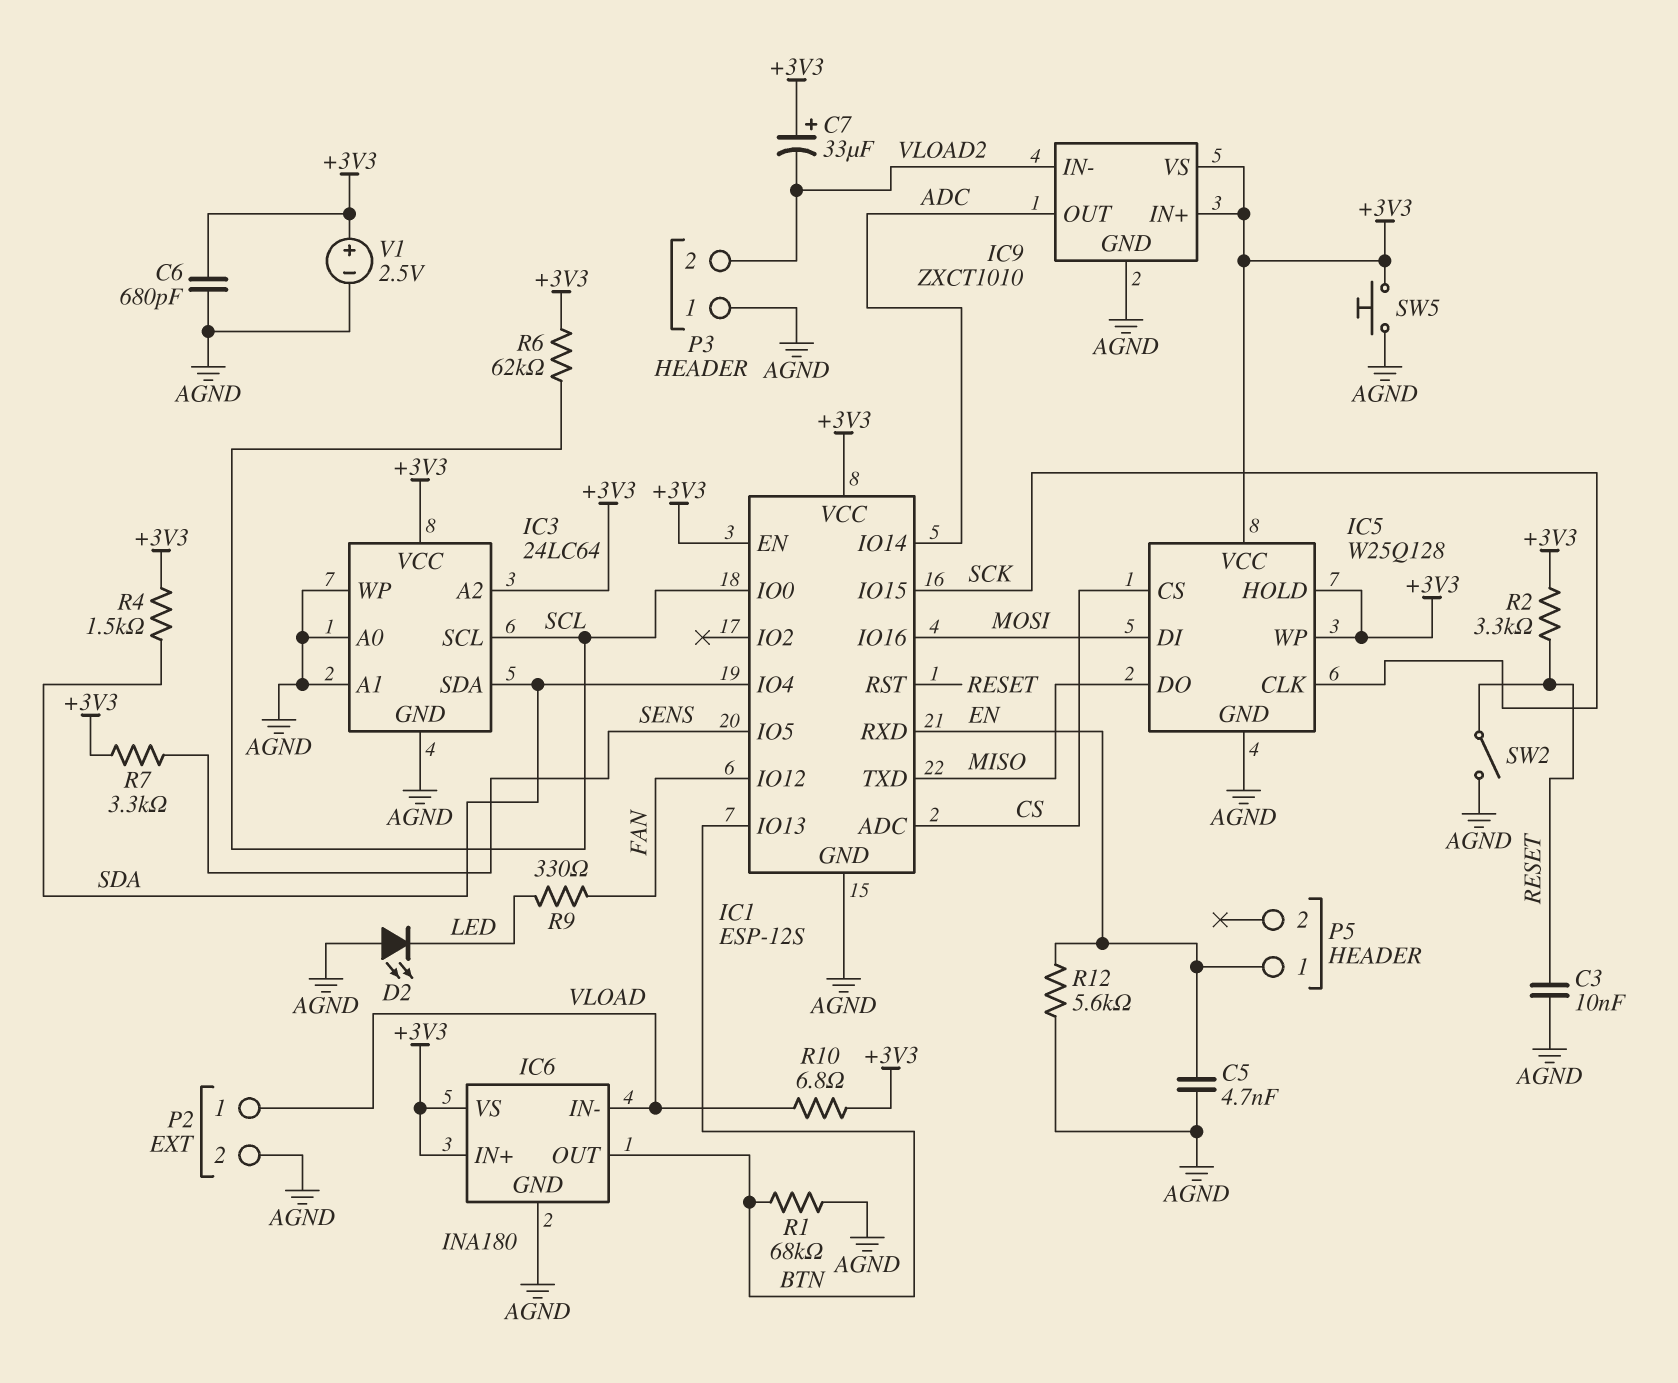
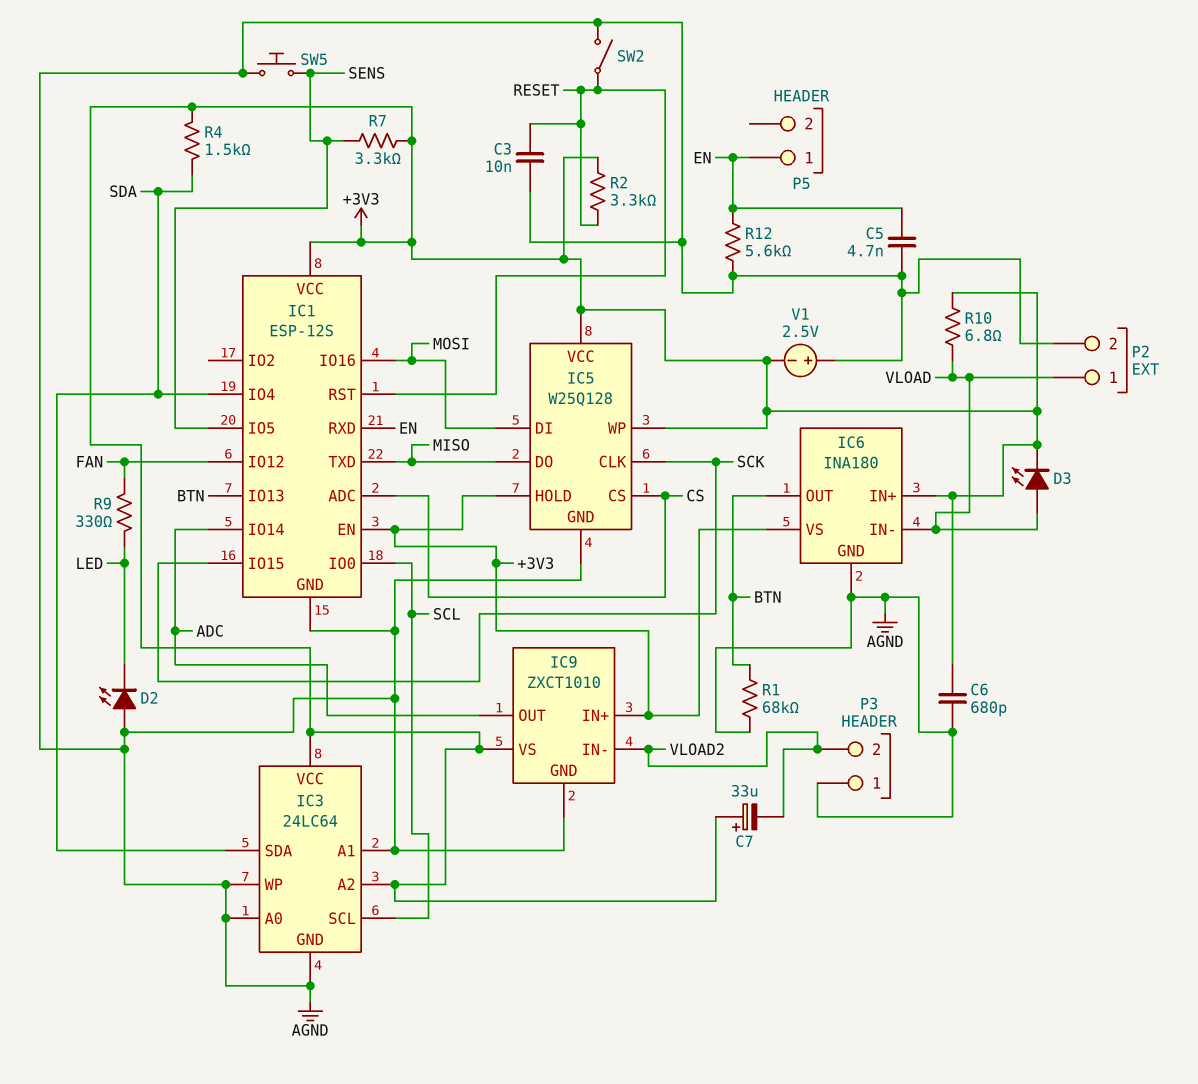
D3: none -> LED (A VLOAD, K +3V3)
R6: 62k (+3V3, SCL) -> none
SW5: button (+3V3, AGND) -> button (AGND, SENS)
V1: 2.5V (plus +3V3, minus AGND) -> 2.5V (plus AGND, minus +3V3)

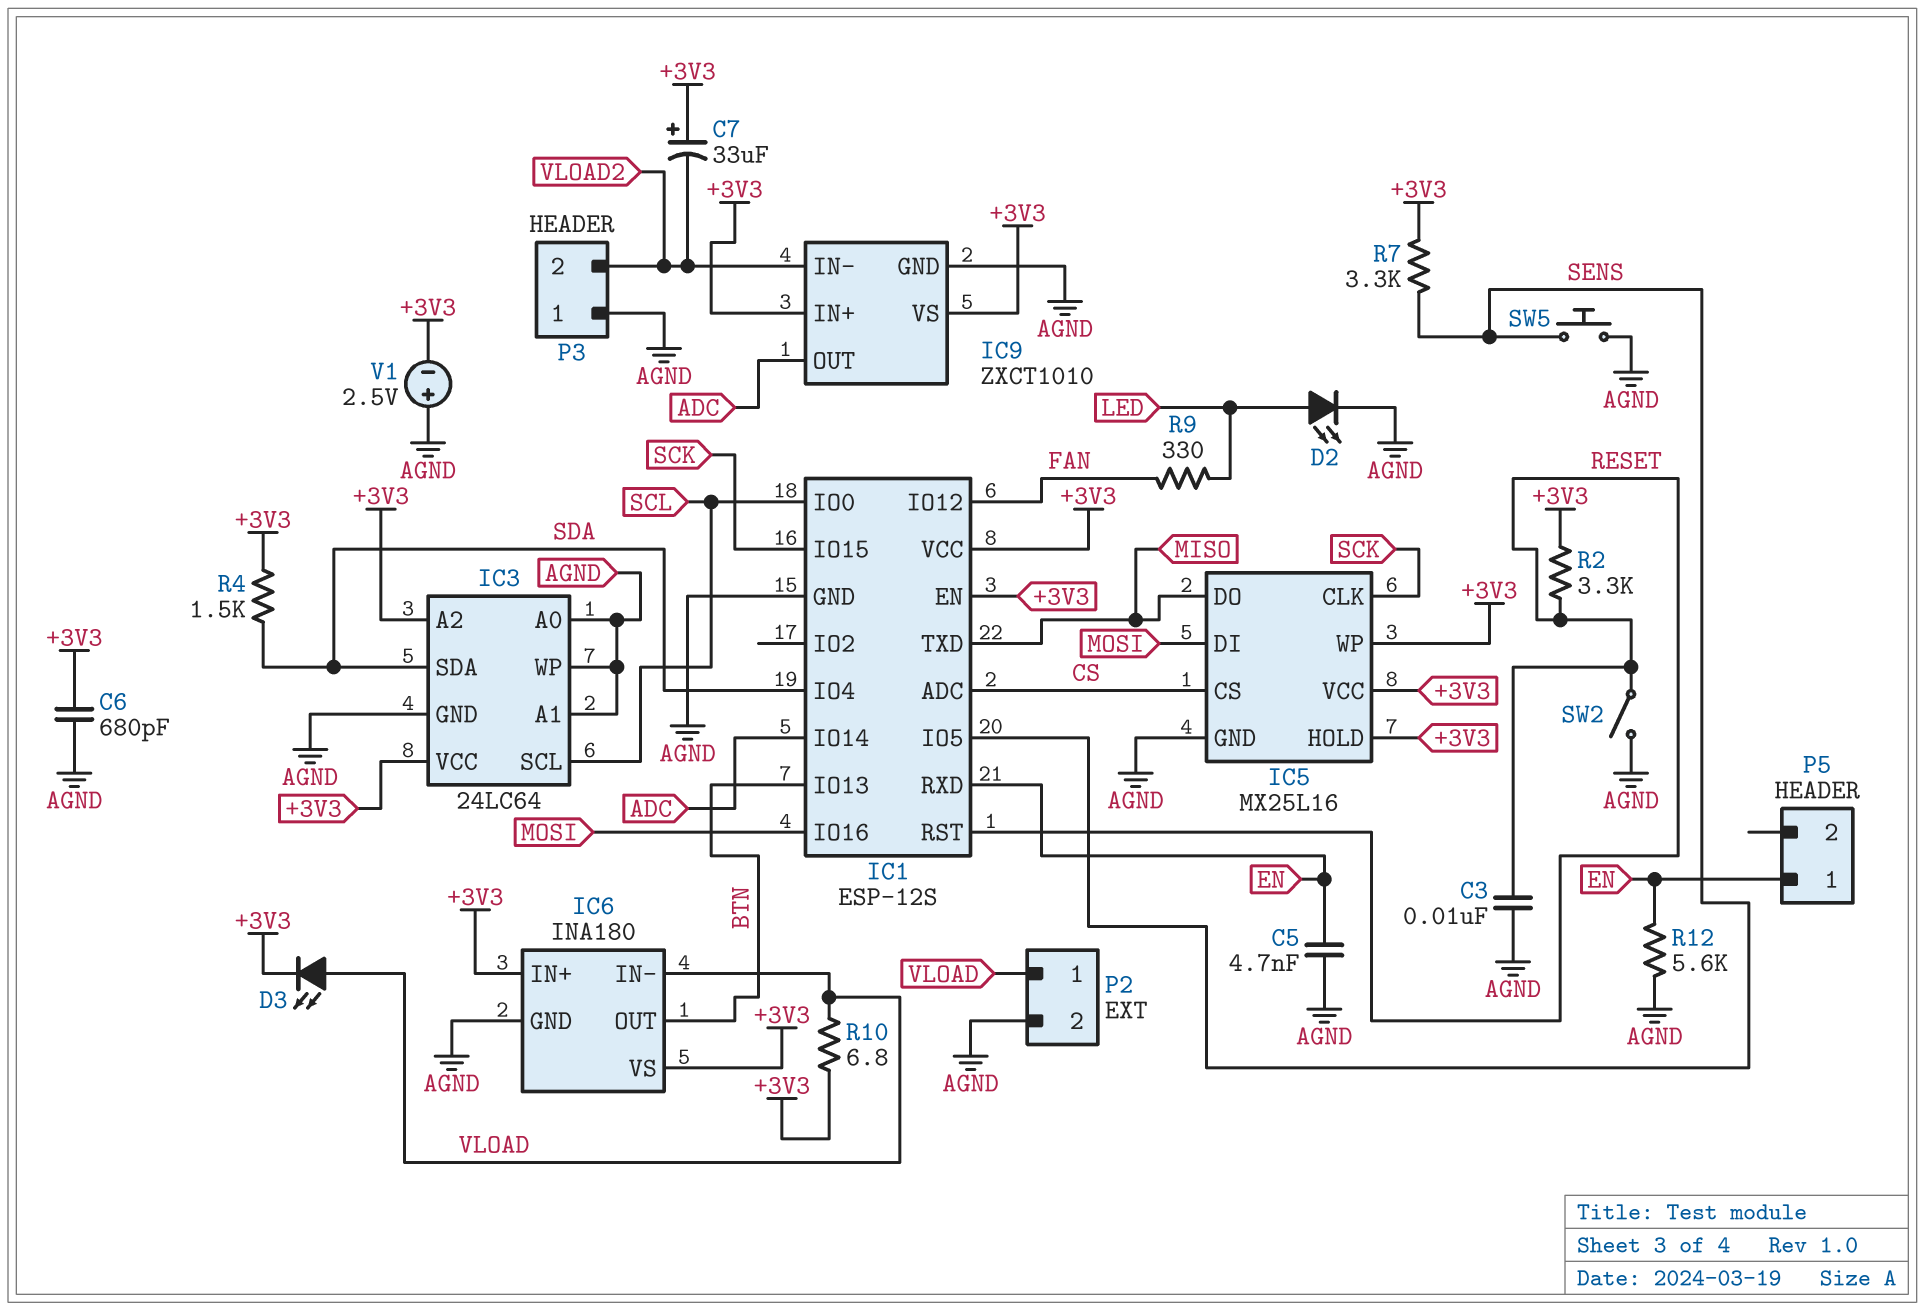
D2: LED (A AGND, K LED) -> LED (A LED, K AGND)
IC5: W25Q128 -> MX25L16
R1: 68k (AGND, BTN) -> none

